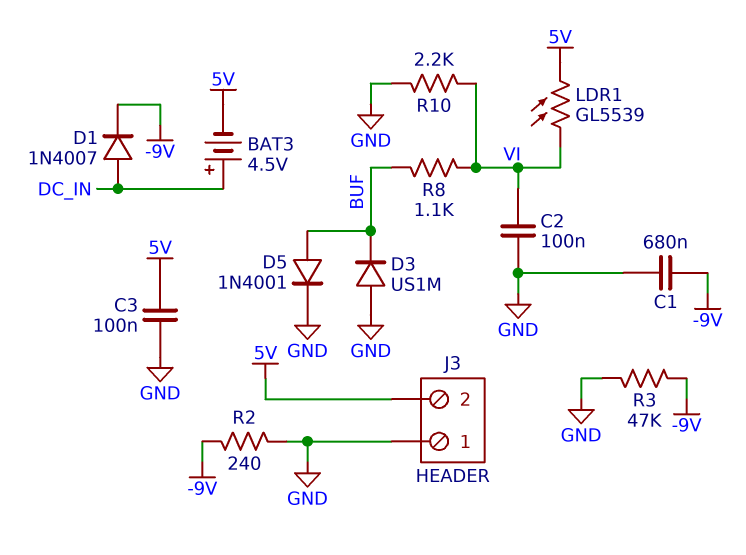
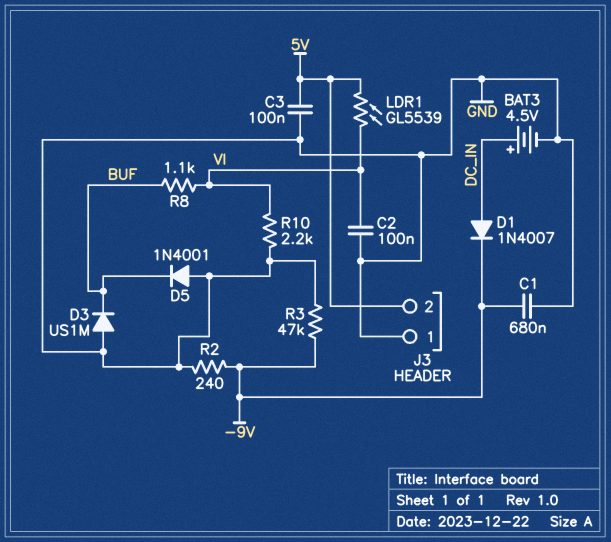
BAT3: 4.5V (plus DC_IN, minus 5V) -> 4.5V (plus DC_IN, minus GND)
D5: diode 1N4001 (A BUF, K GND) -> diode 1N4001 (A GND, K BUF)

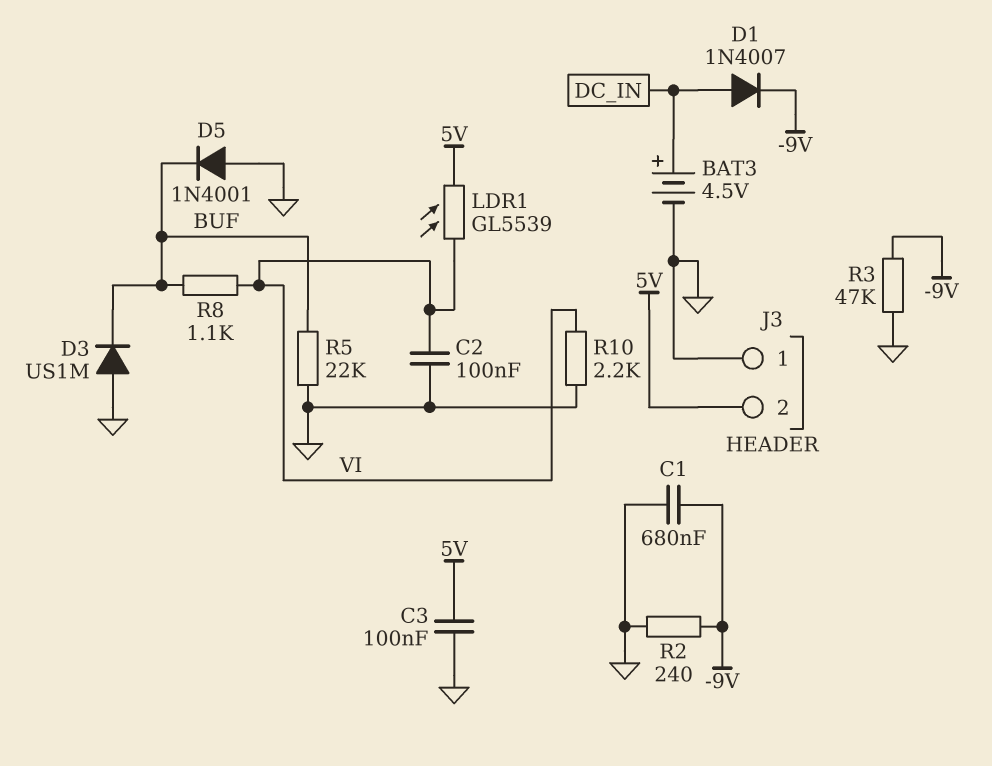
R5: none -> 22k (BUF, GND)

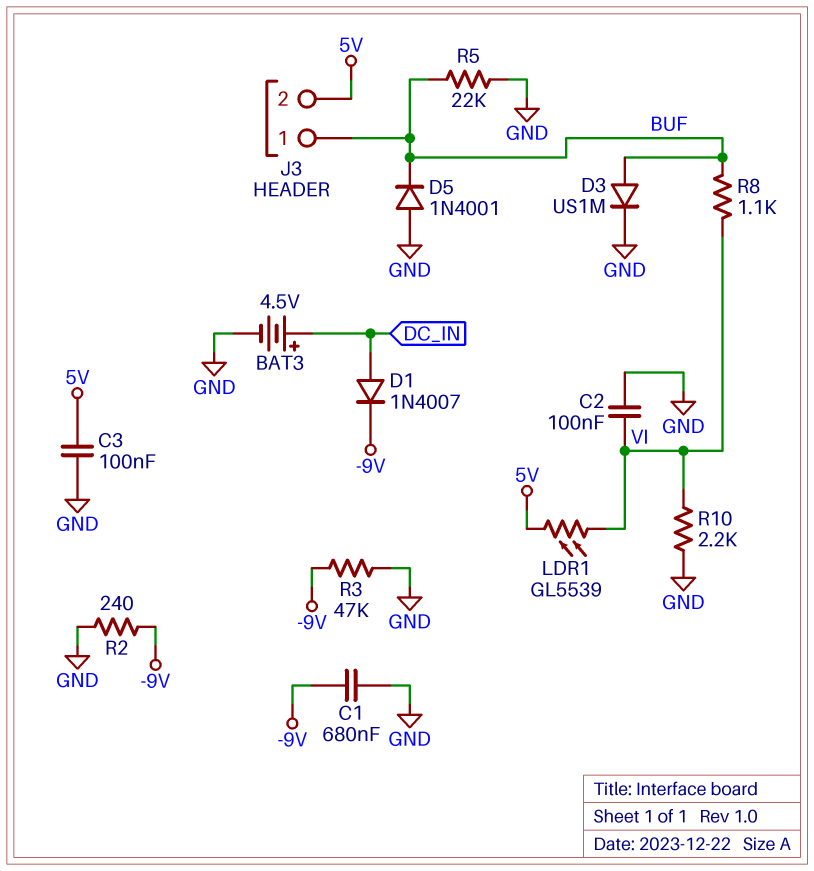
D3: diode US1M (A GND, K BUF) -> diode US1M (A BUF, K GND)
J3 pin 1: GND -> BUF

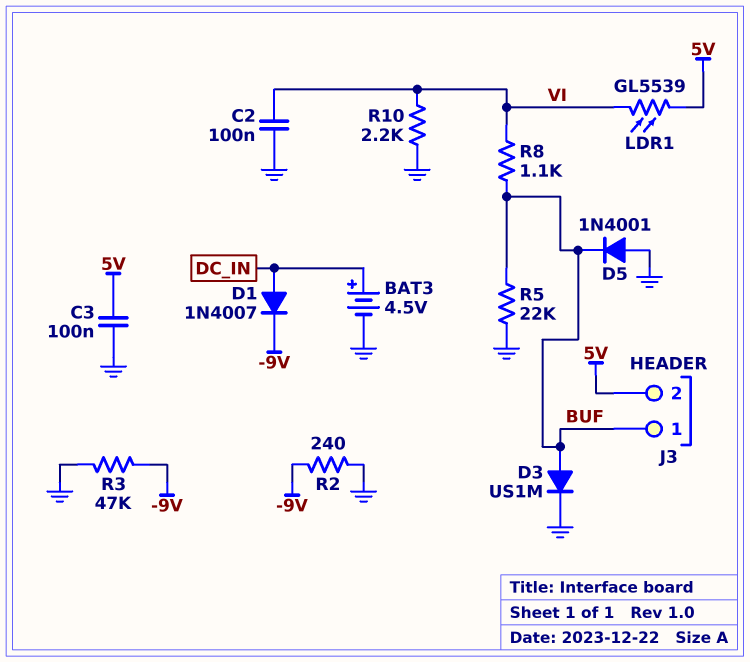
C1: 680nF (-9V, GND) -> none

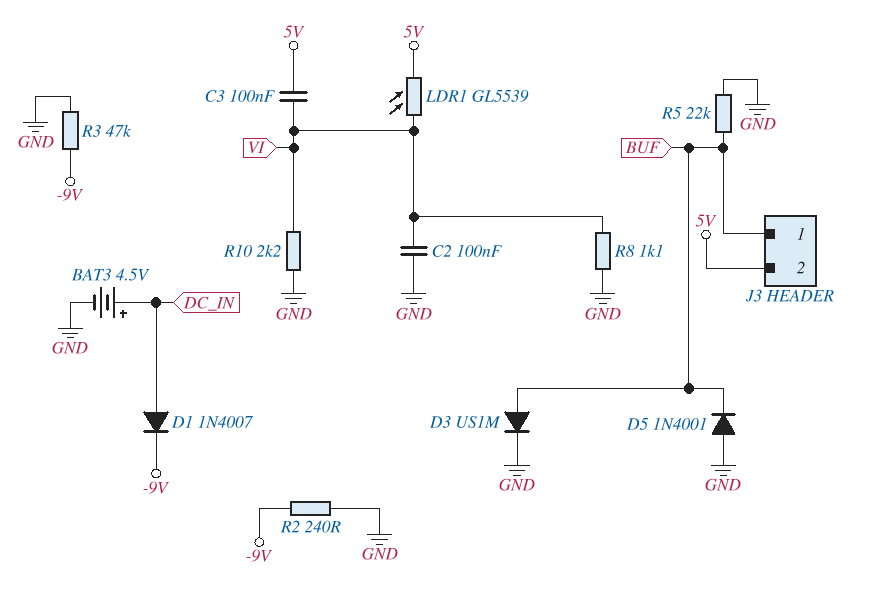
C3: 100nF (5V, GND) -> 100nF (5V, VI)
R8: 1.1k (BUF, VI) -> 1.1k (GND, VI)

